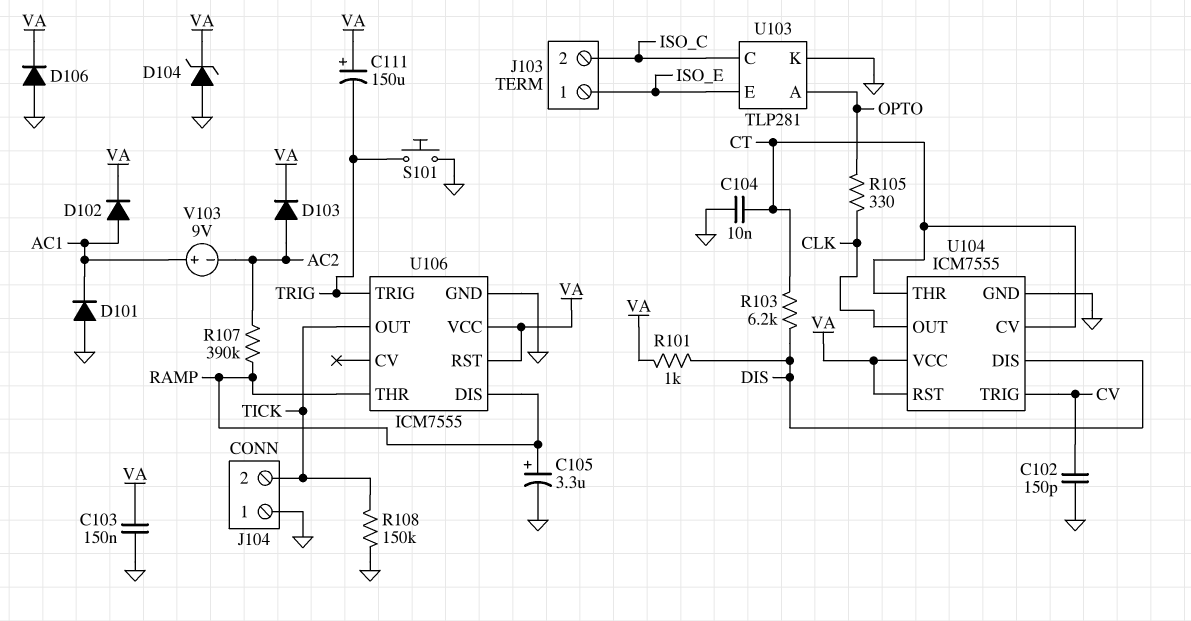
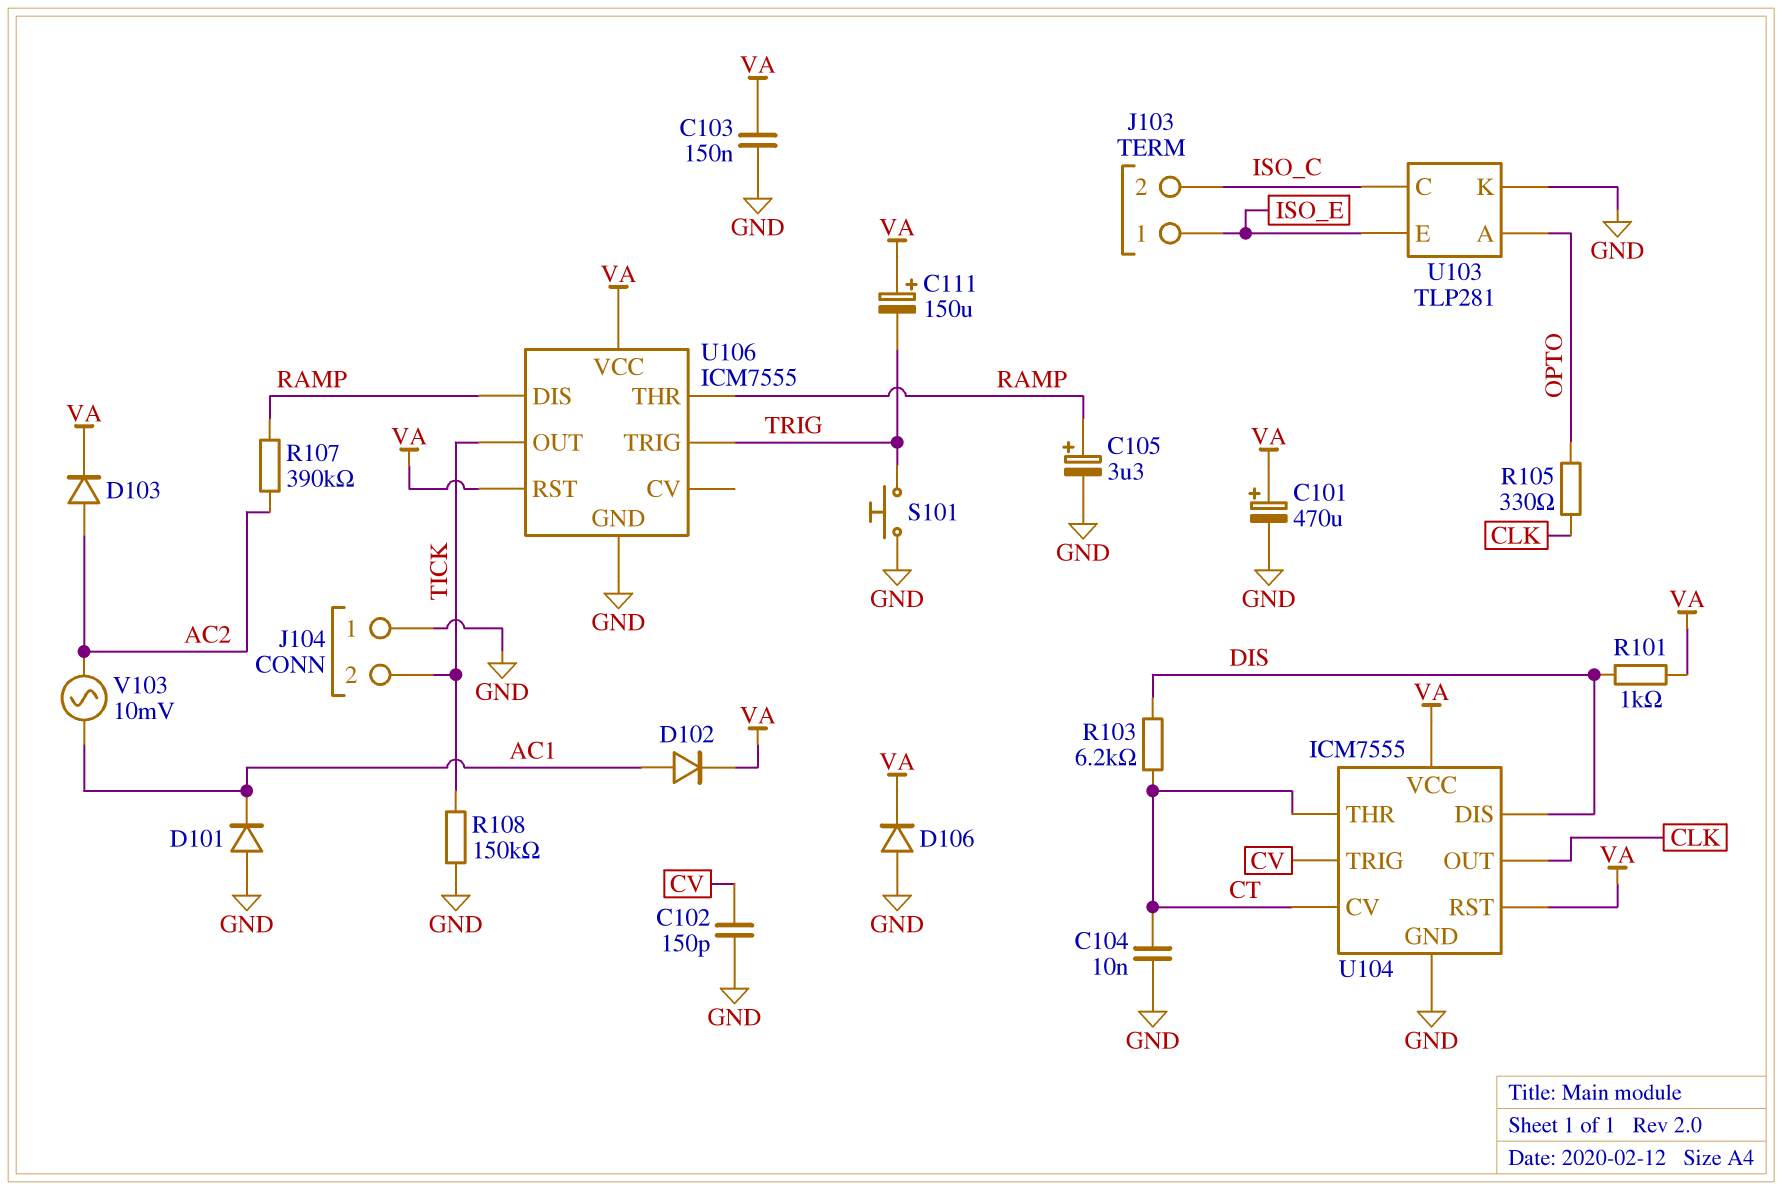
C101: none -> 470uF (plus VA, minus GND)
D104: zener (A GND, K VA) -> none
V103: 9V (plus AC1, minus AC2) -> AC 10mV (AC1, AC2)

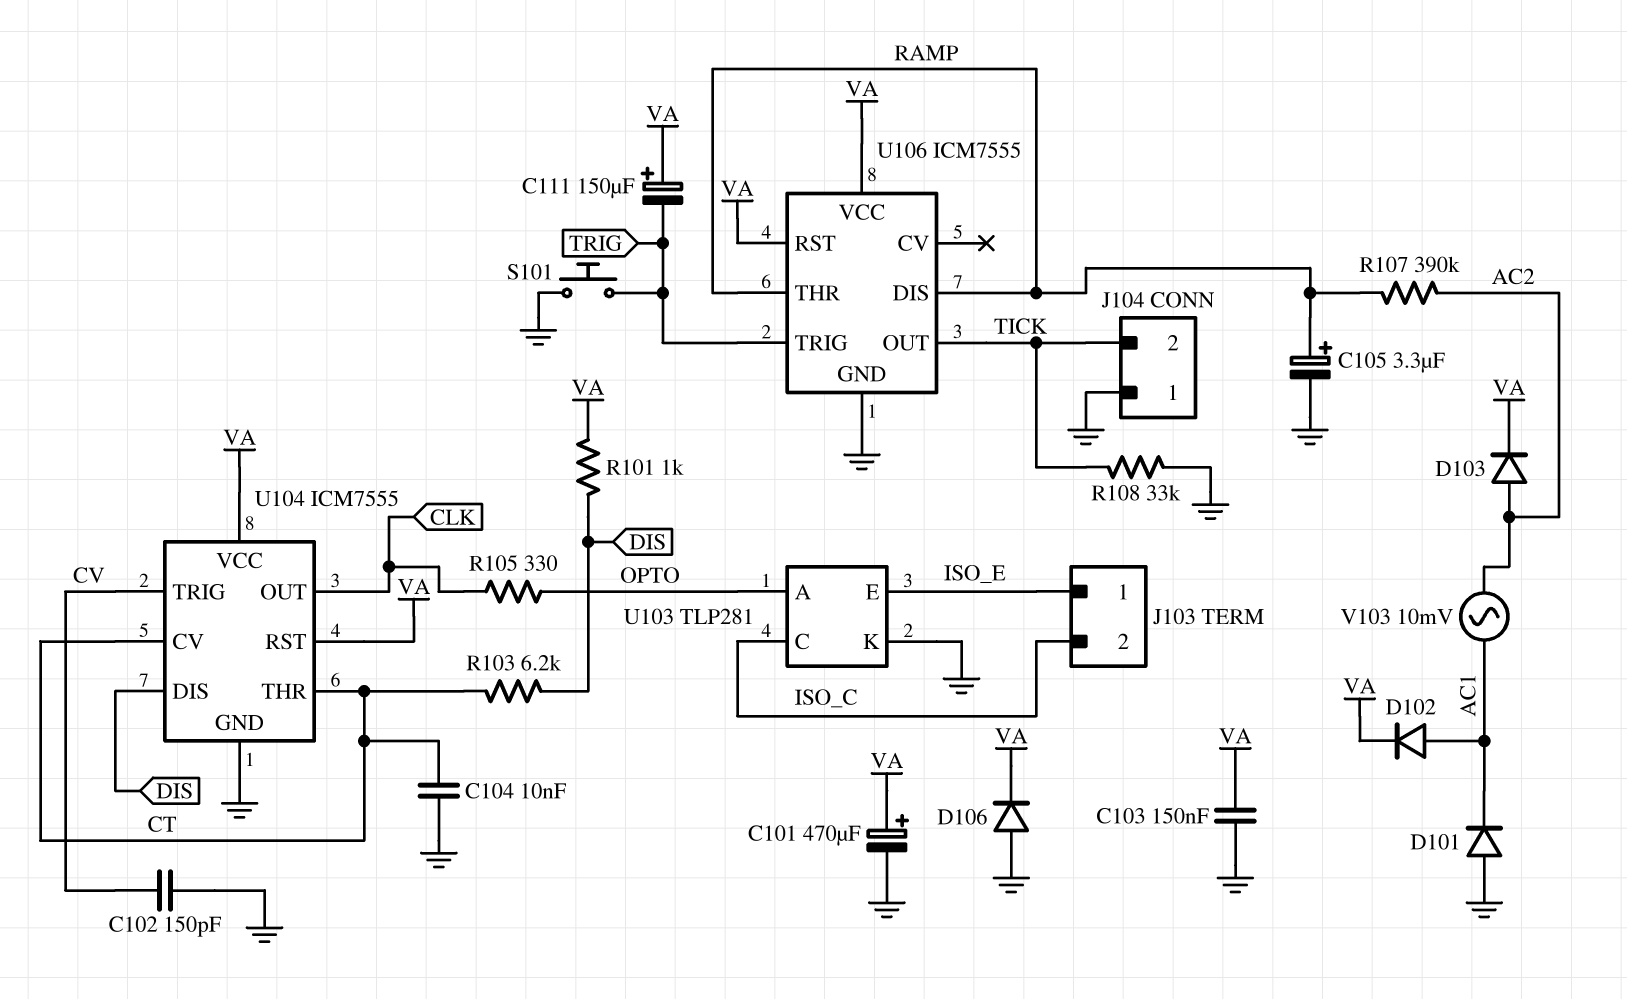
R108: 150k (GND, TICK) -> 33k (GND, TICK)

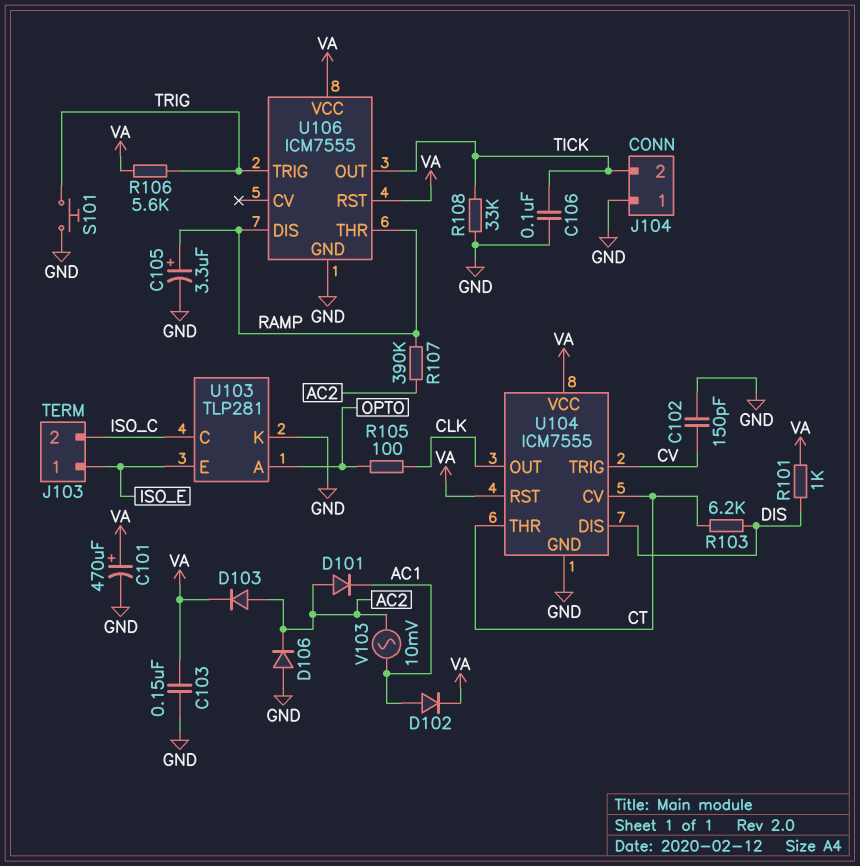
C104: 10nF (CT, GND) -> none
C106: none -> 100nF (GND, TICK)
C111: 150uF (plus VA, minus TRIG) -> none
D101: diode (A GND, K AC1) -> diode (A AC2, K AC1)
D106: diode (A GND, K VA) -> diode (A GND, K AC2)
R105: 330 (CLK, OPTO) -> 100 (CLK, OPTO)
R106: none -> 5.6k (TRIG, VA)

